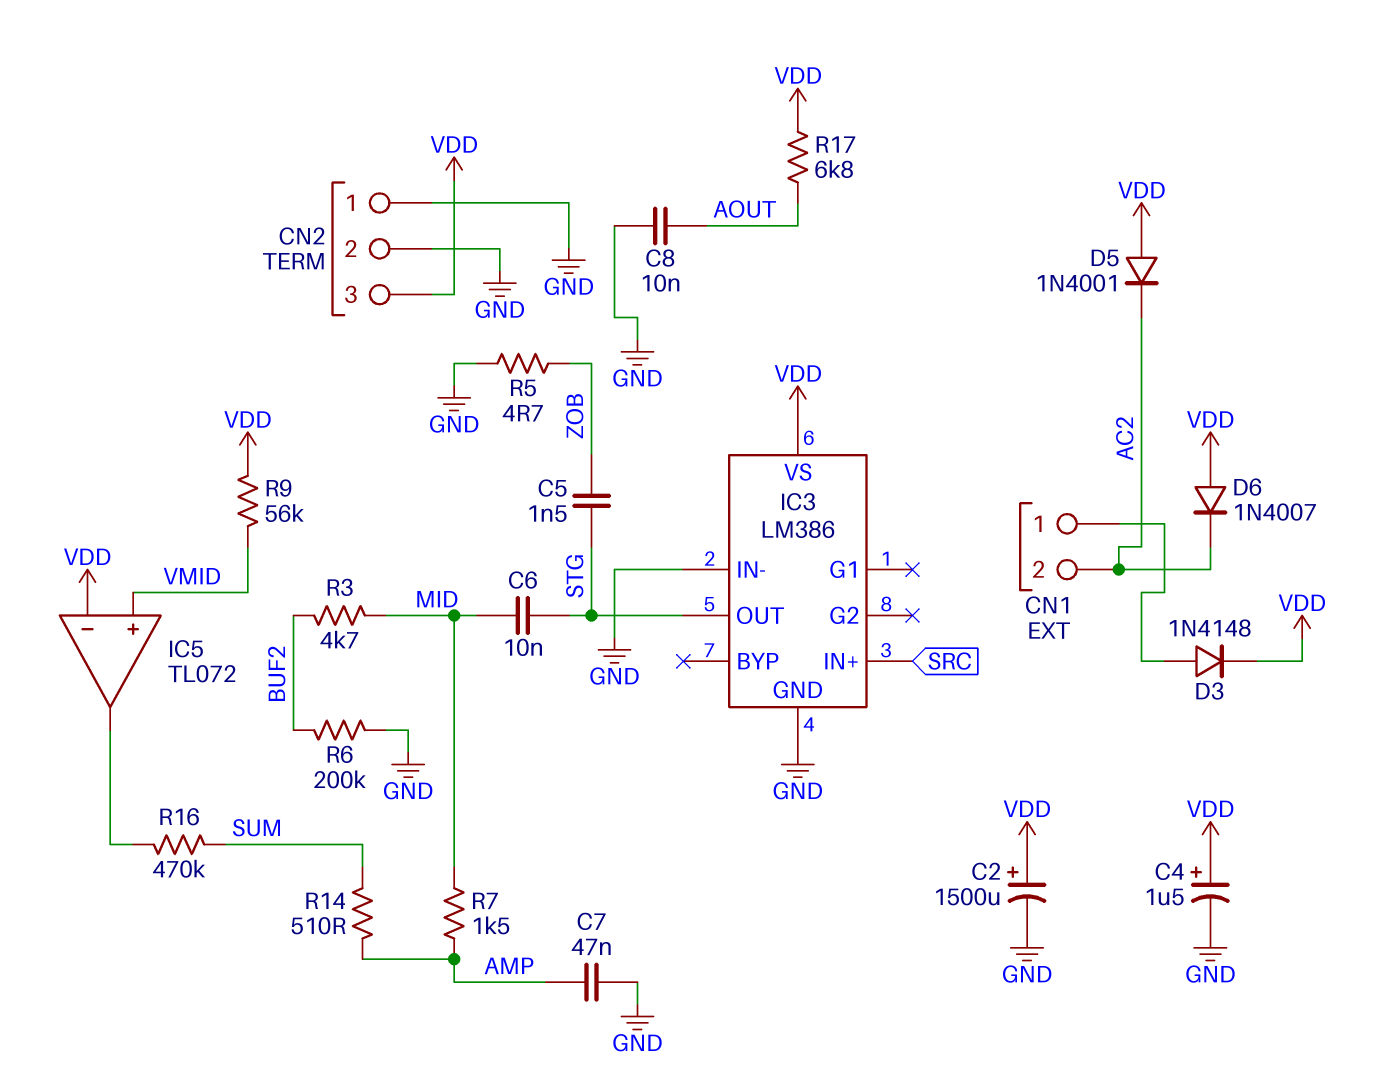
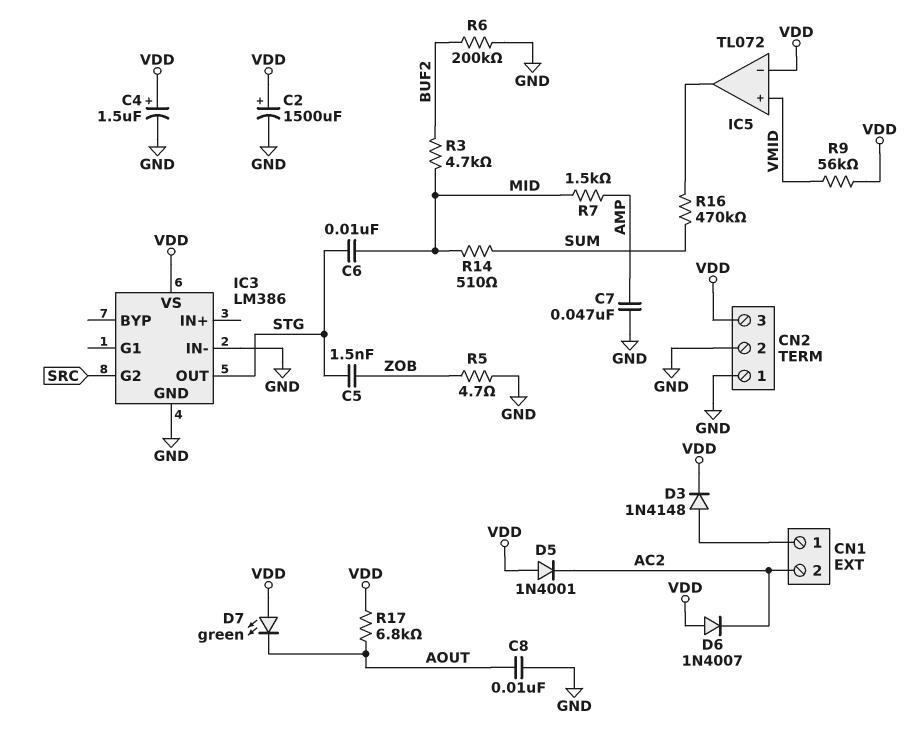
D7: none -> LED green (A VDD, K AOUT)
IC3 pin G2: none -> SRC
IC3 pin IN+: SRC -> none
R14: 510 (AMP, SUM) -> 510 (MID, SUM)

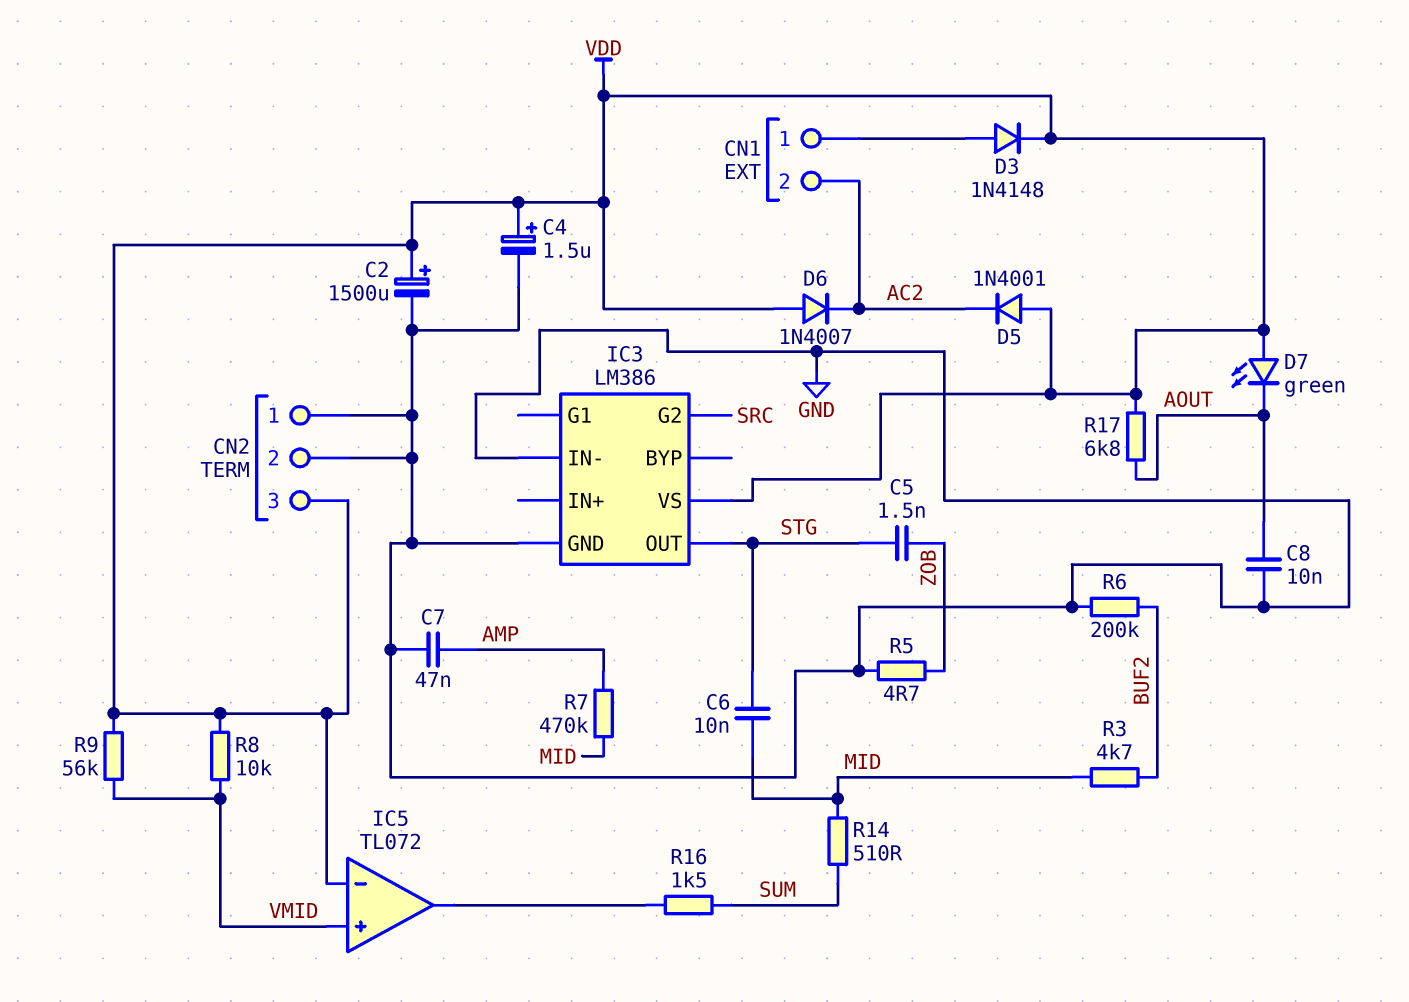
R7: 1.5k (AMP, MID) -> 470k (AMP, MID)
R8: none -> 10k (VDD, VMID)
R16: 470k (IC5/out, SUM) -> 1.5k (IC5/out, SUM)

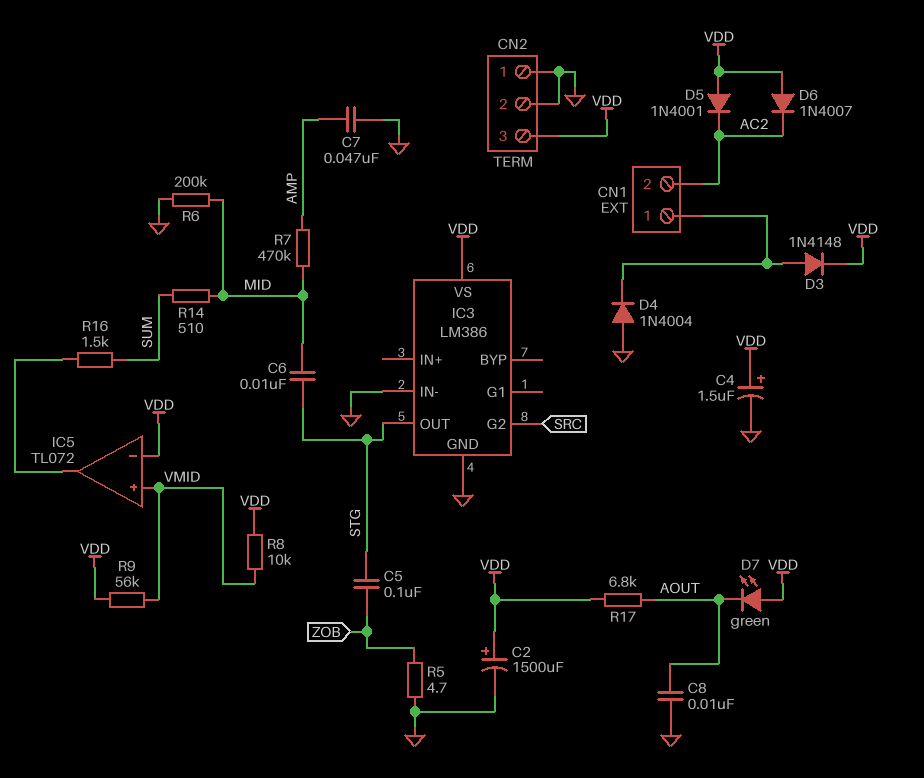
C5: 1.5nF (STG, ZOB) -> 100nF (STG, ZOB)
D4: none -> diode 1N4004 (A GND, K CN1/1)
R3: 4.7k (BUF2, MID) -> none
R6: 200k (BUF2, GND) -> 200k (GND, MID)

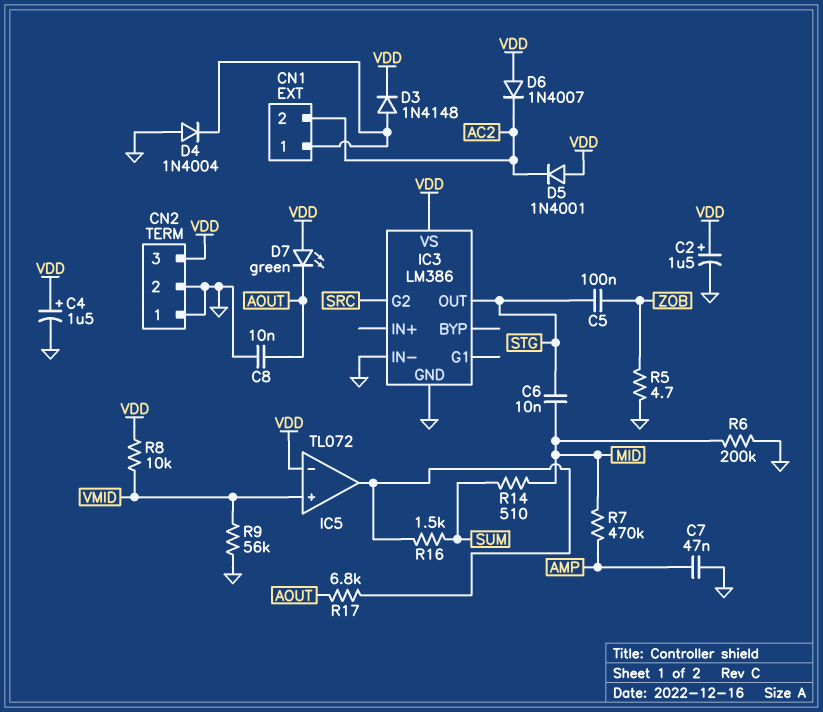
C2: 1500uF (plus VDD, minus GND) -> 1.5uF (plus VDD, minus GND)
R9: 56k (VDD, VMID) -> 56k (GND, VMID)
R17: 6.8k (AOUT, VDD) -> 6.8k (AOUT, IC5/out)

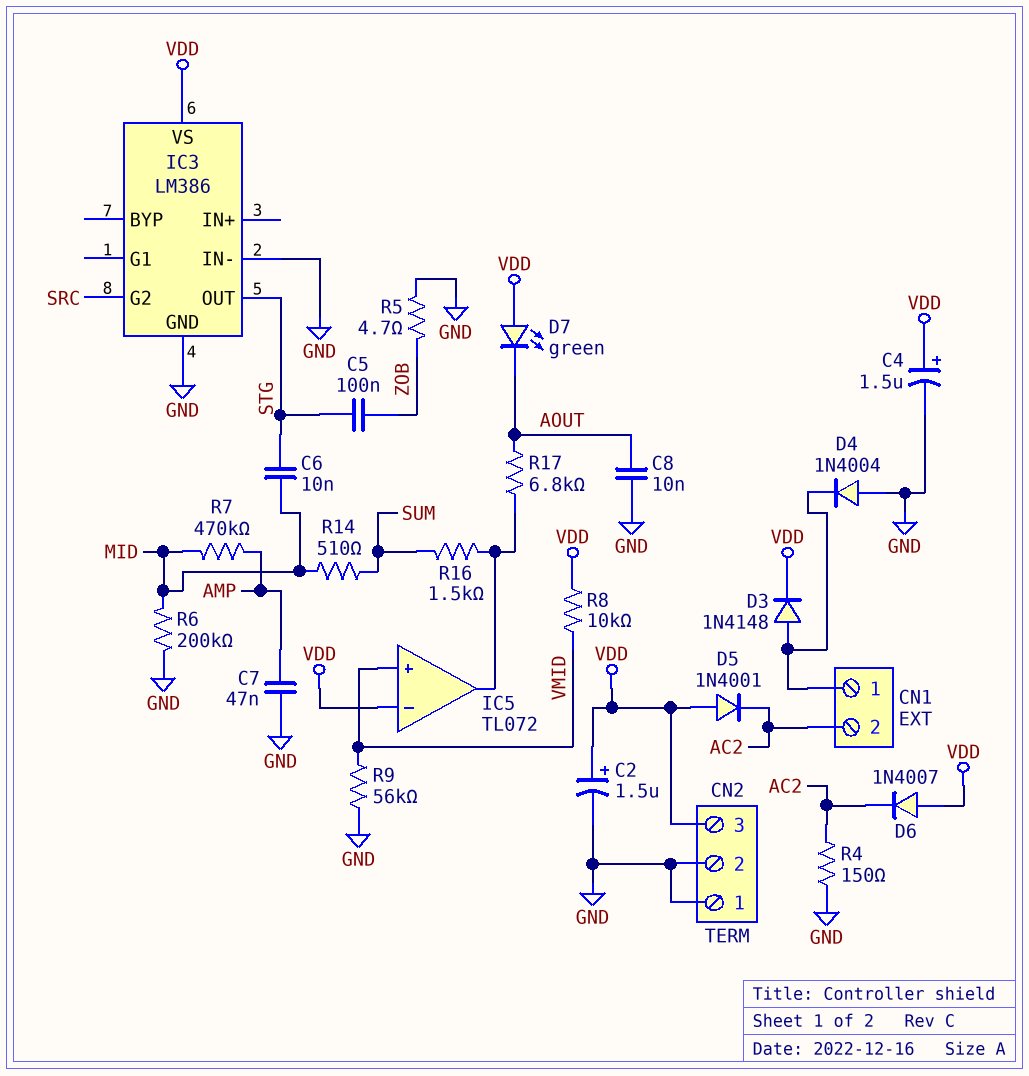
R4: none -> 150 (AC2, GND)

